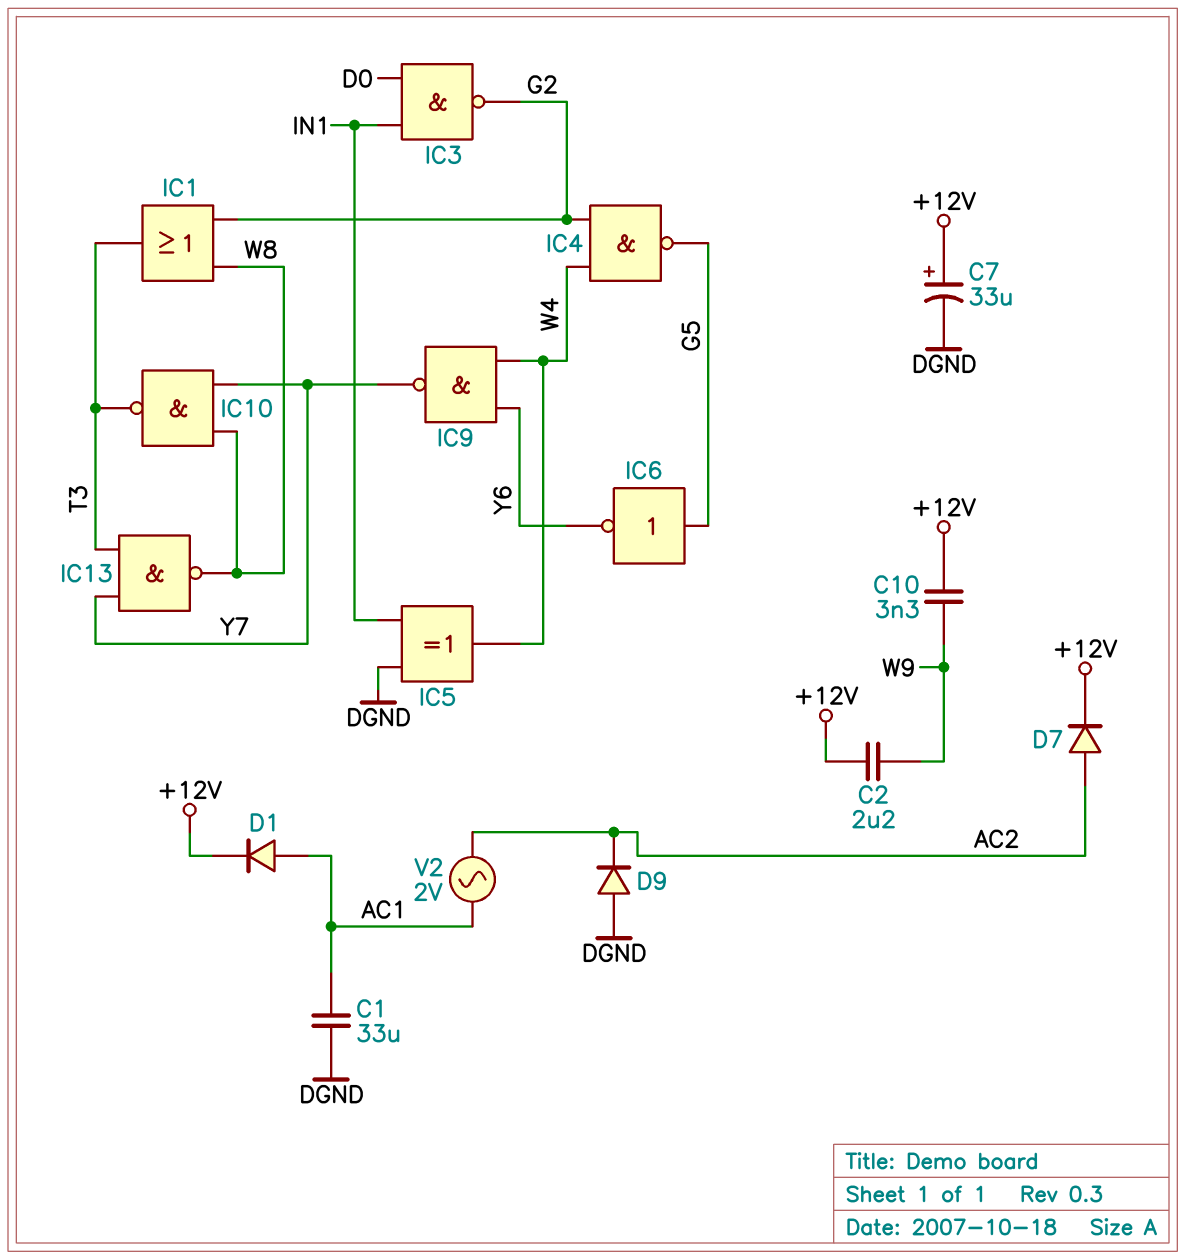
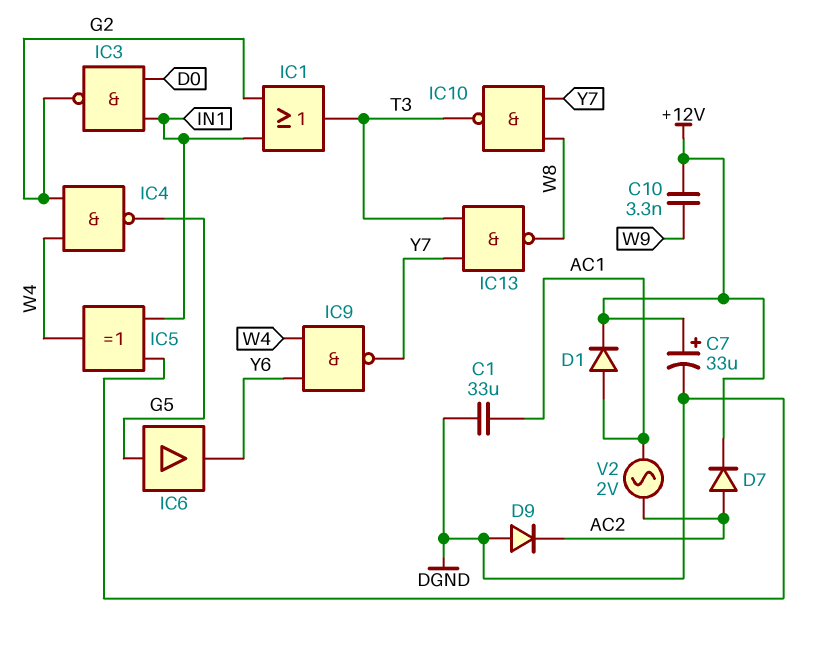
C2: 2.2uF (+12V, W9) -> none
IC1: OR (in G2, in W8, out T3) -> OR (in G2, in IN1, out T3)
IC6: NOT (in G5, out Y6) -> buffer (in G5, out Y6)

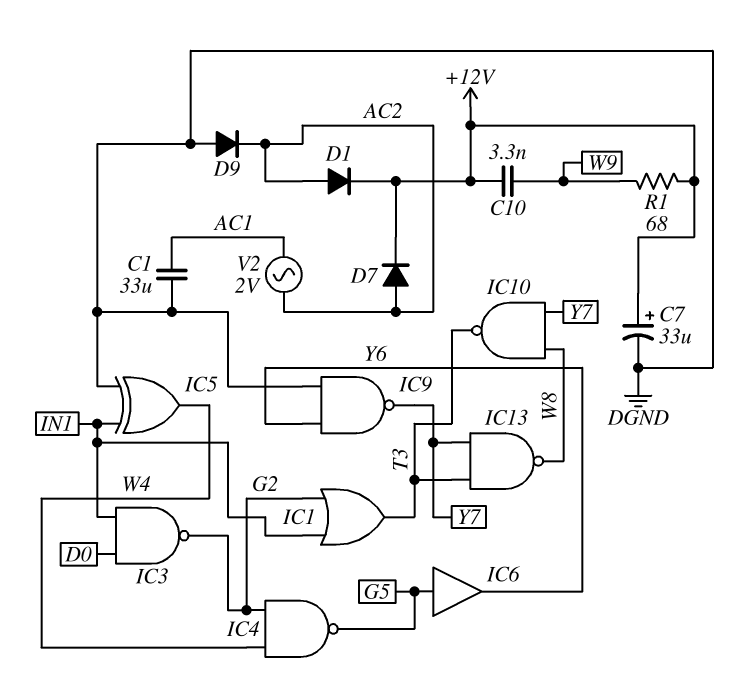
D1: diode (A AC1, K +12V) -> diode (A AC2, K +12V)
IC9: NAND (in W4, in Y6, out Y7) -> NAND (in DGND, in Y6, out Y7)
R1: none -> 68 (+12V, W9)

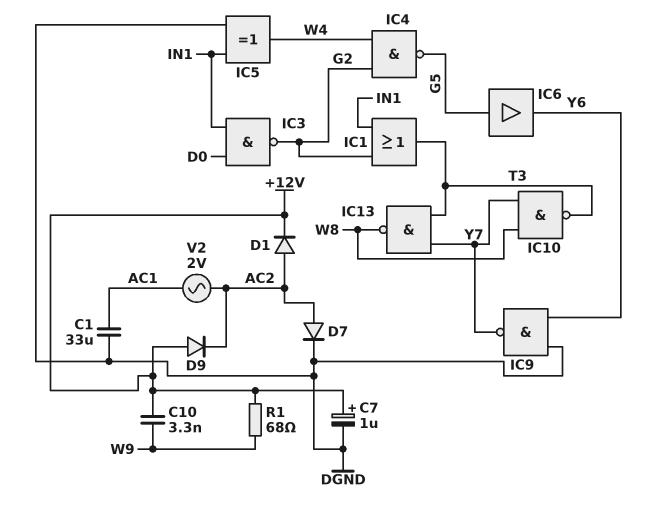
C7: 33uF (plus +12V, minus DGND) -> 1uF (plus +12V, minus DGND)
D7: diode (A AC2, K +12V) -> diode (A AC2, K DGND)
D9: diode (A DGND, K AC2) -> diode (A +12V, K AC2)

